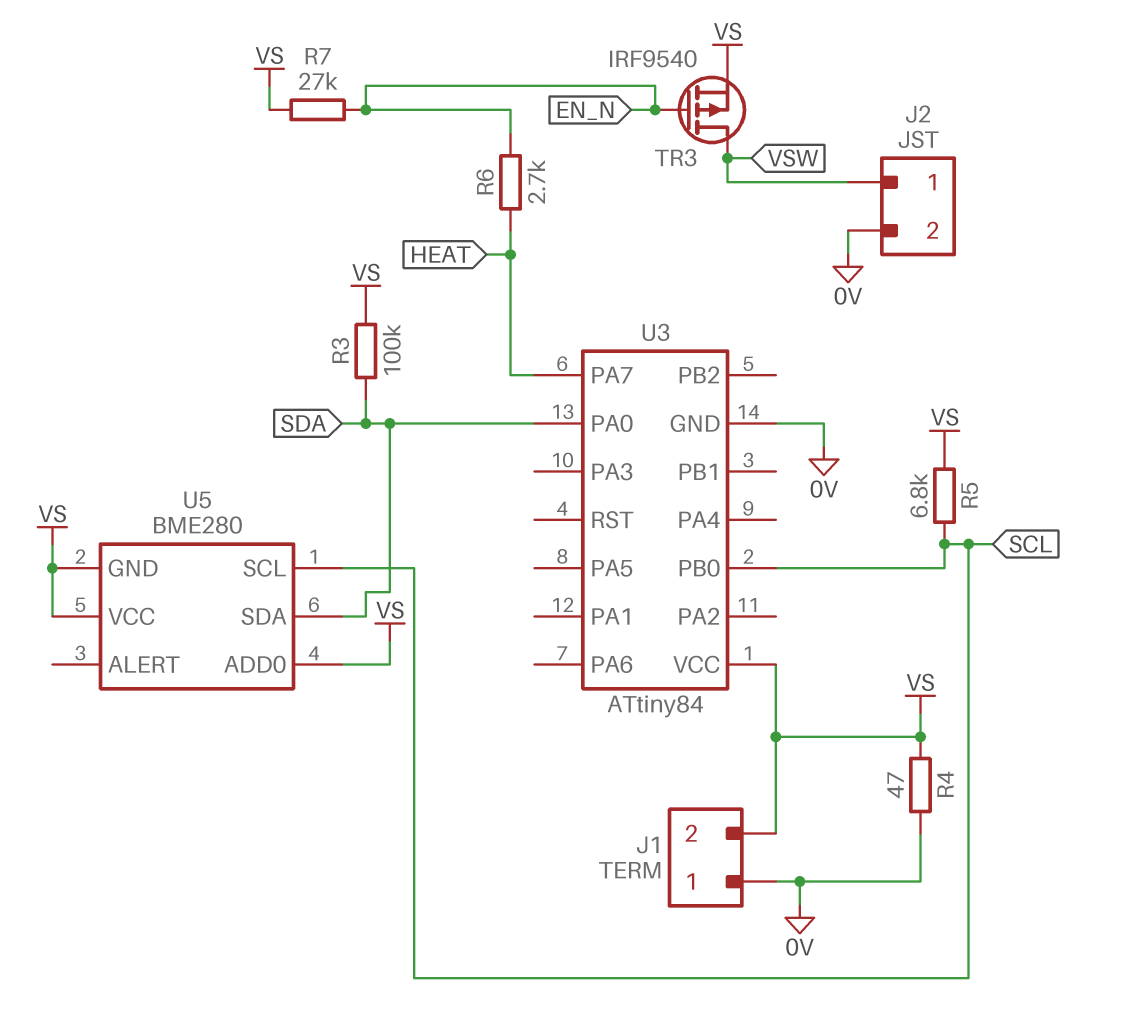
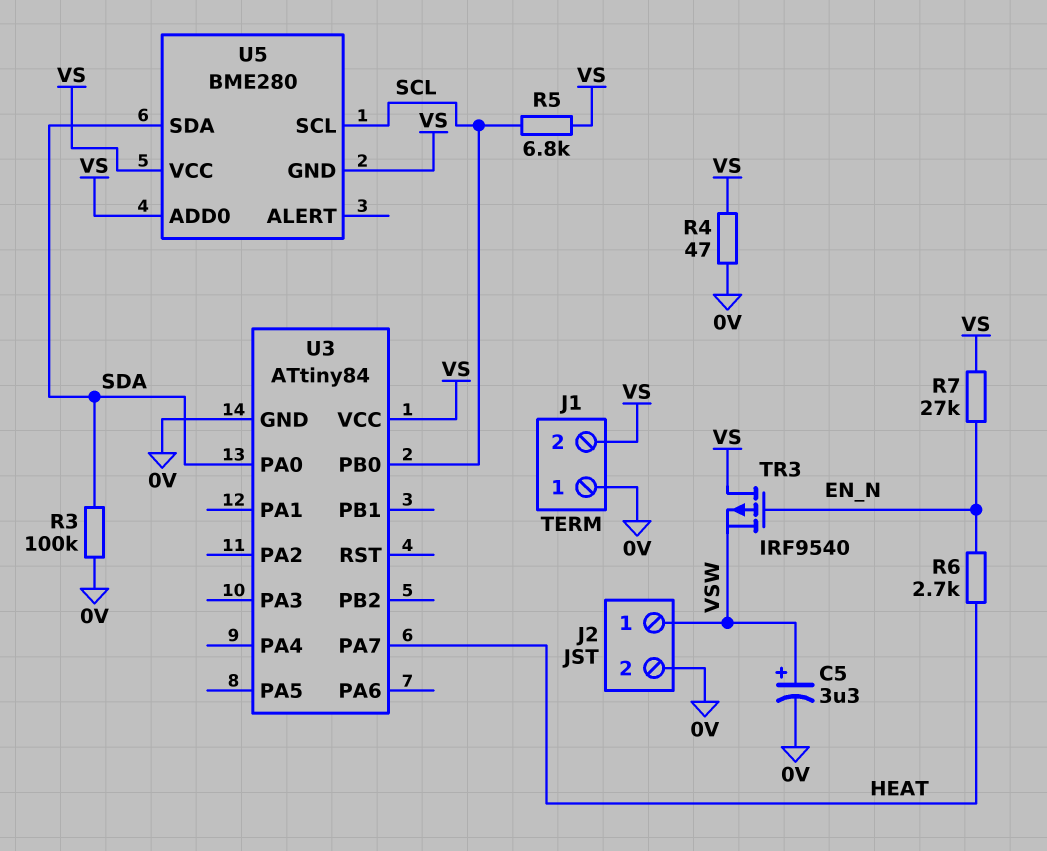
C5: none -> 3.3uF (plus VSW, minus 0V)
R3: 100k (SDA, VS) -> 100k (0V, SDA)
TR3: PMOS IRF9540 (G EN_N, D VSW, S VS) -> PMOS IRF9540 (G EN_N, D VS, S VSW)

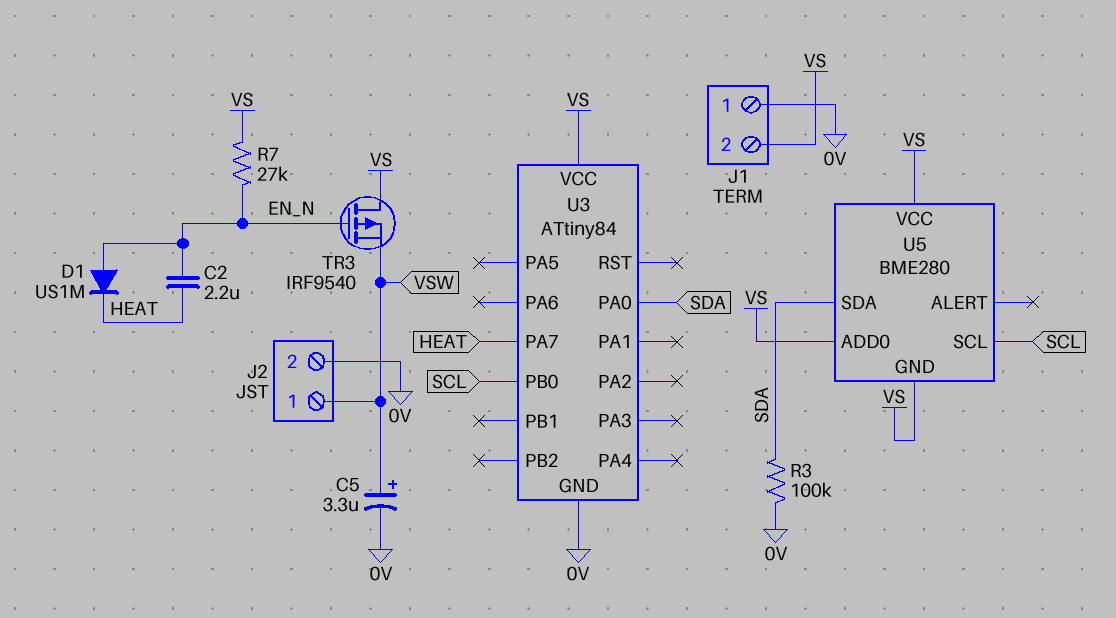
C2: none -> 2.2uF (EN_N, HEAT)
D1: none -> diode US1M (A EN_N, K HEAT)
R4: 47 (0V, VS) -> none
R5: 6.8k (SCL, VS) -> none
R6: 2.7k (EN_N, HEAT) -> none

